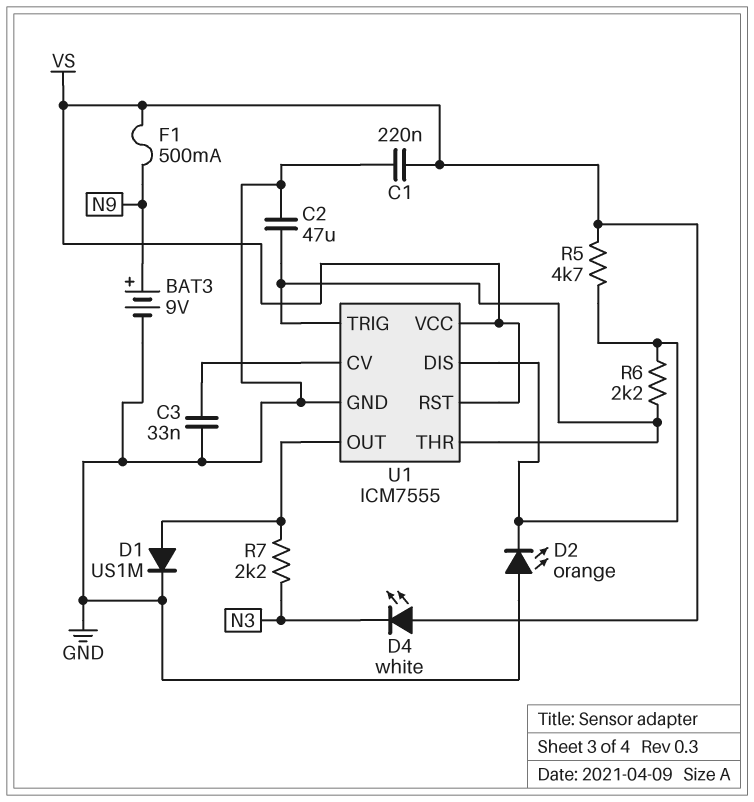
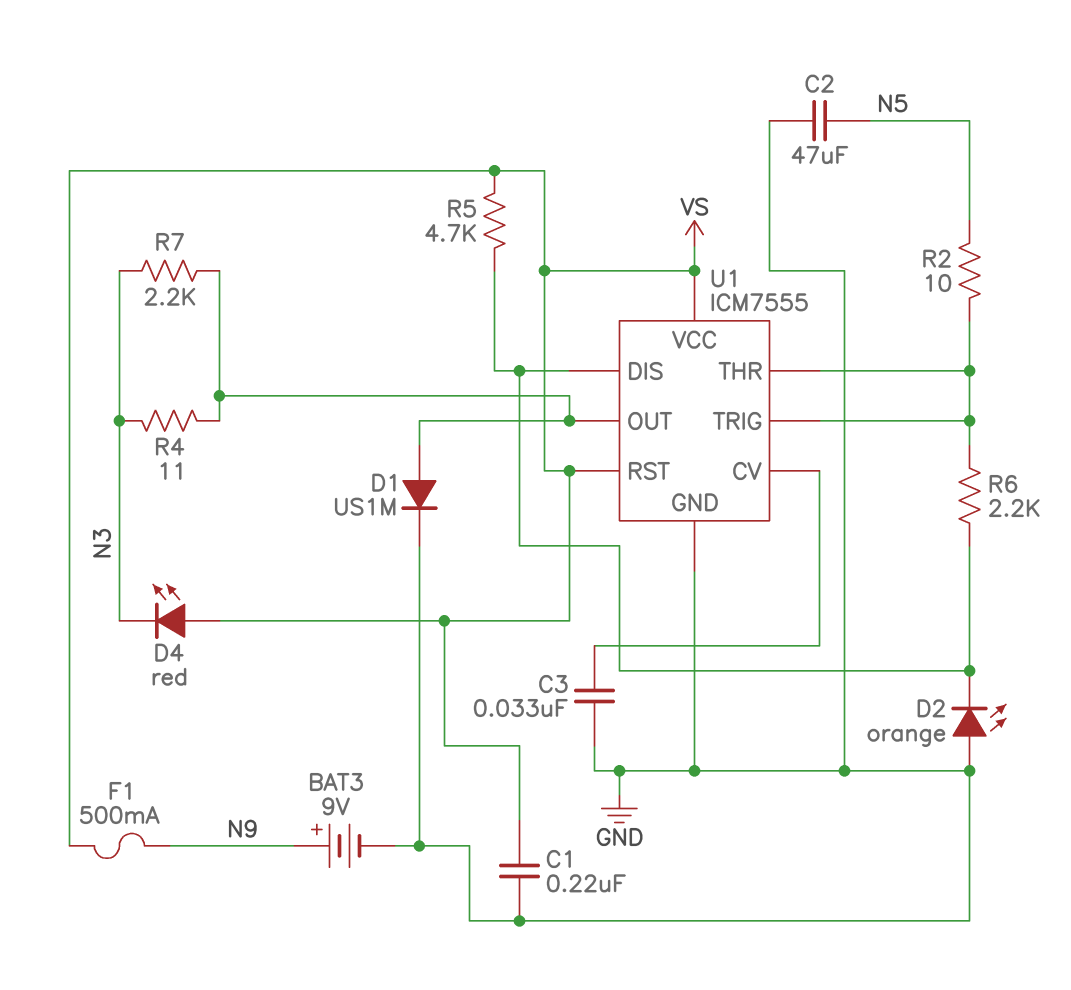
C2: 47uF (GND, U1/THR) -> 47uF (GND, N5)
D4: LED white (A VS, K N3) -> LED red (A VS, K N3)
R2: none -> 10 (N5, U1/THR)
R4: none -> 11 (N3, U1/OUT)

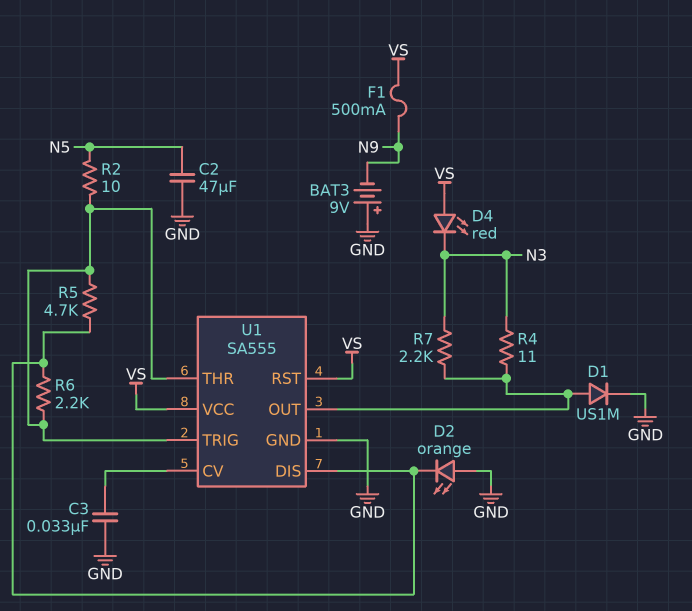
BAT3: 9V (plus N9, minus GND) -> 9V (plus GND, minus N9)
C1: 220nF (GND, VS) -> none
R5: 4.7k (U1/DIS, VS) -> 4.7k (U1/DIS, U1/THR)
U1: ICM7555 -> SA555

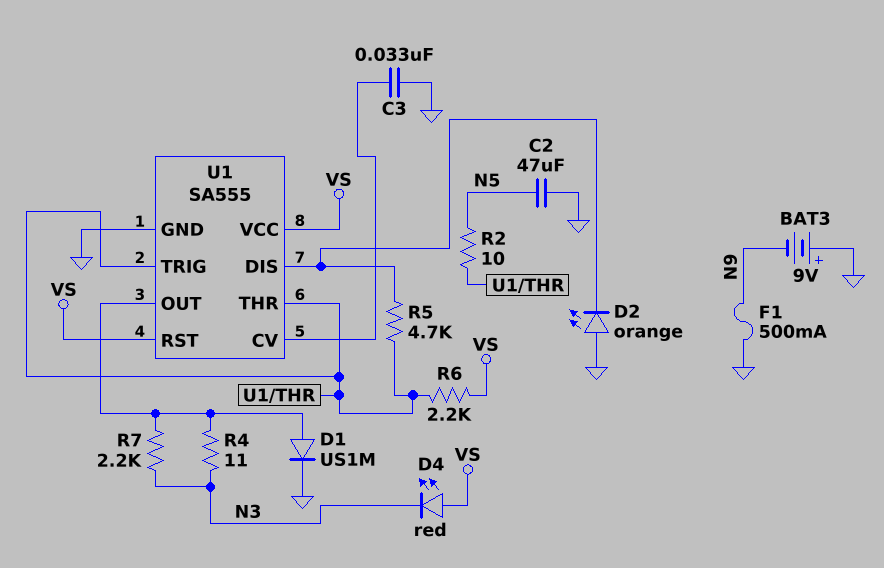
F1: 500mA (N9, VS) -> 500mA (GND, N9)
R6: 2.2k (U1/DIS, U1/THR) -> 2.2k (U1/THR, VS)

